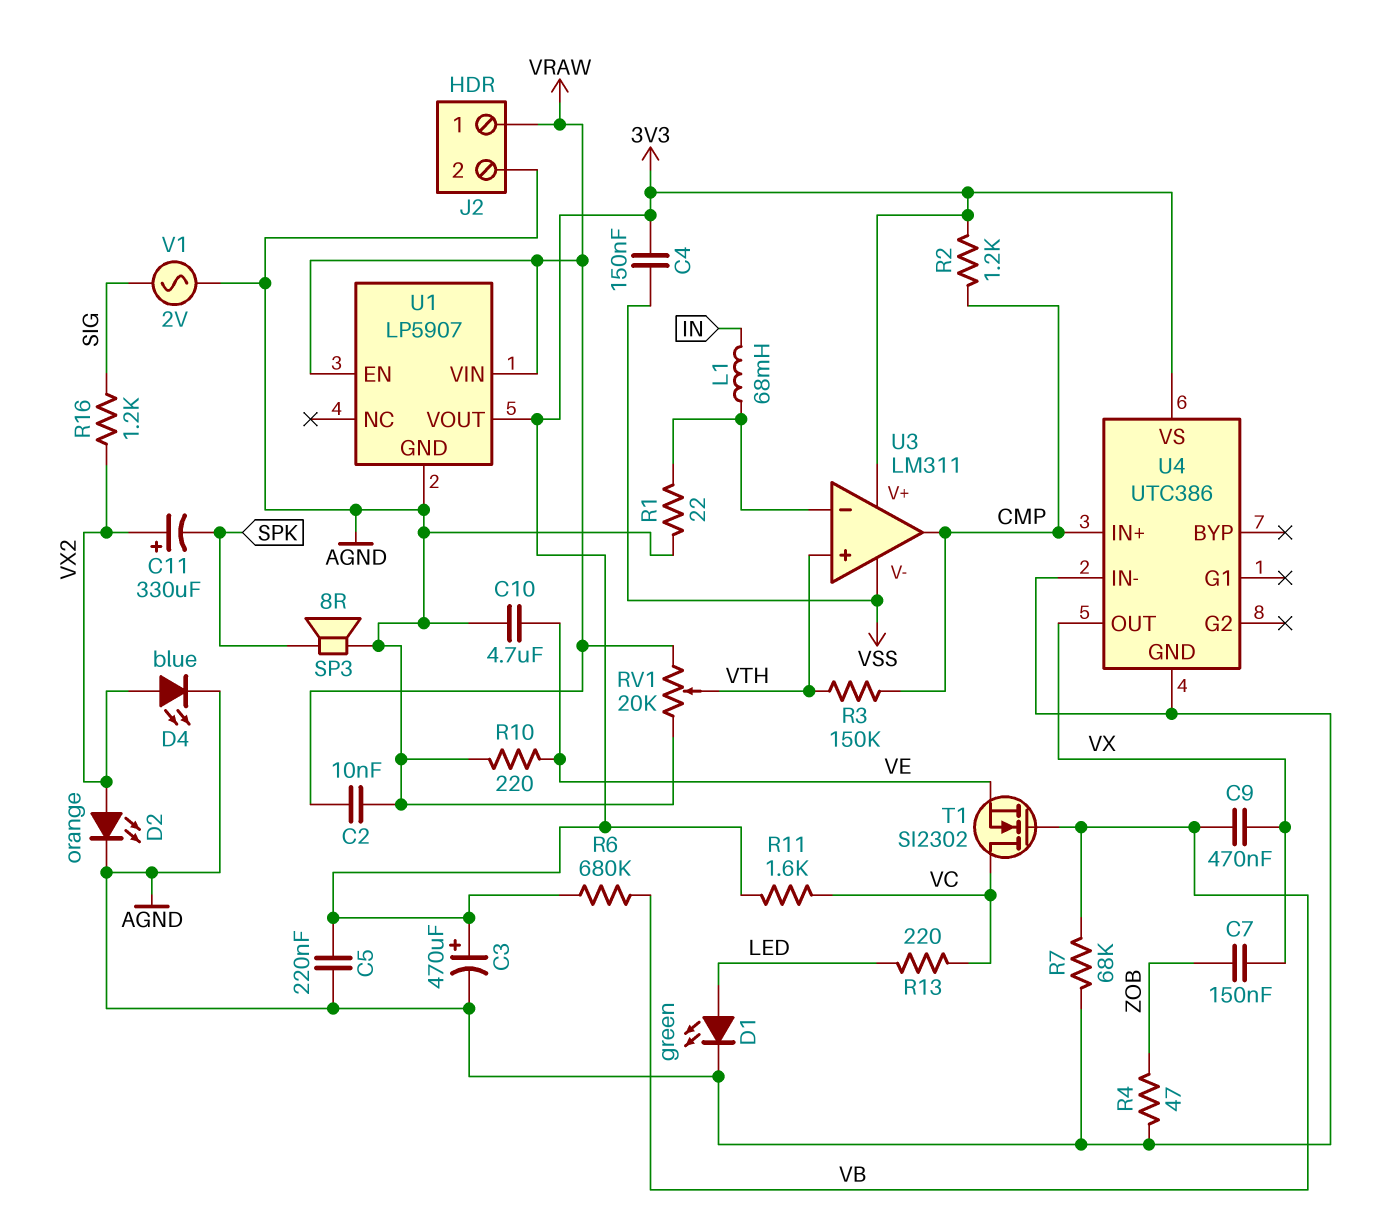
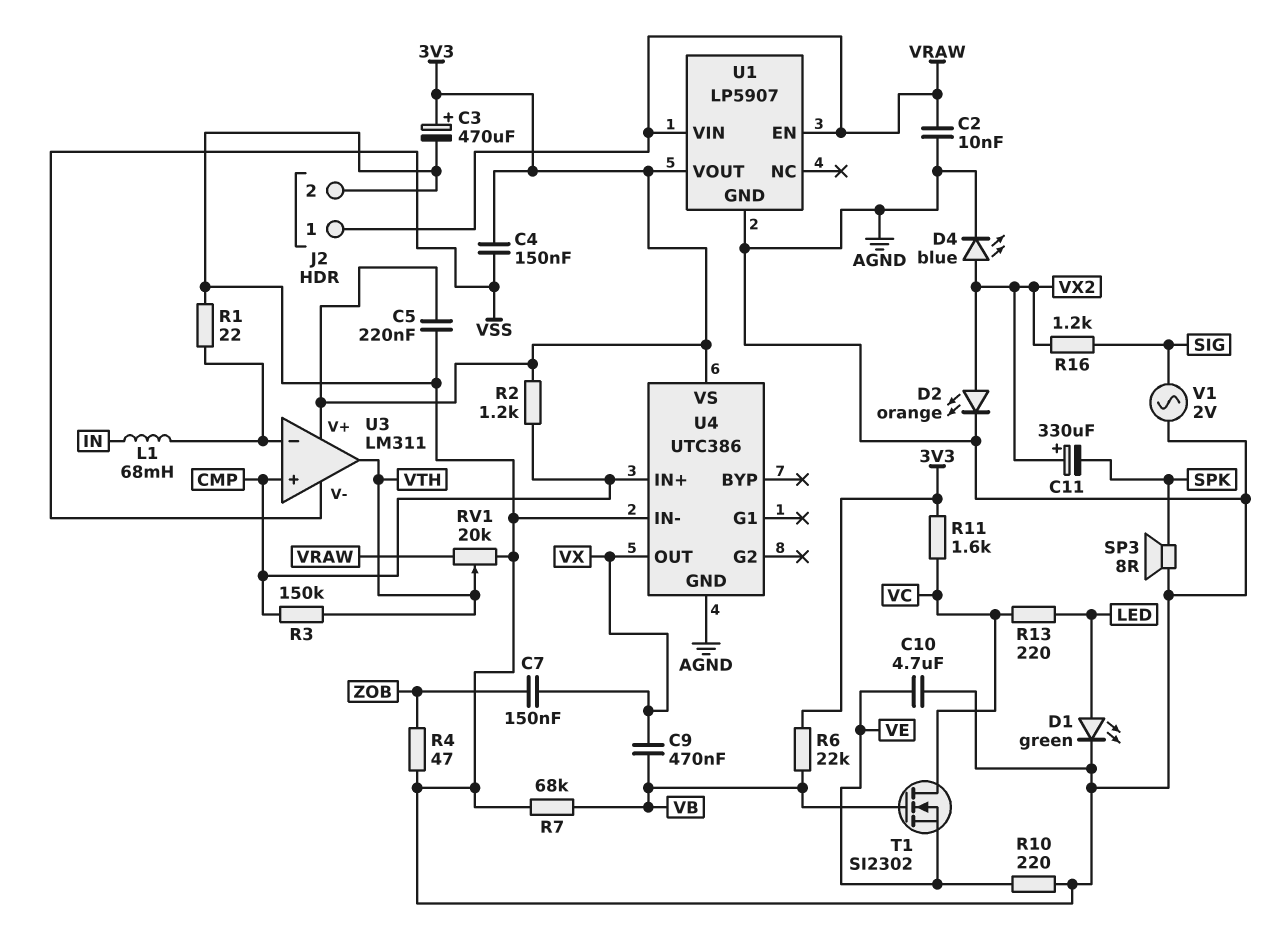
R6: 680k (3V3, VB) -> 22k (3V3, VB)
U3 pin in+: VTH -> CMP
U3 pin out: CMP -> VTH

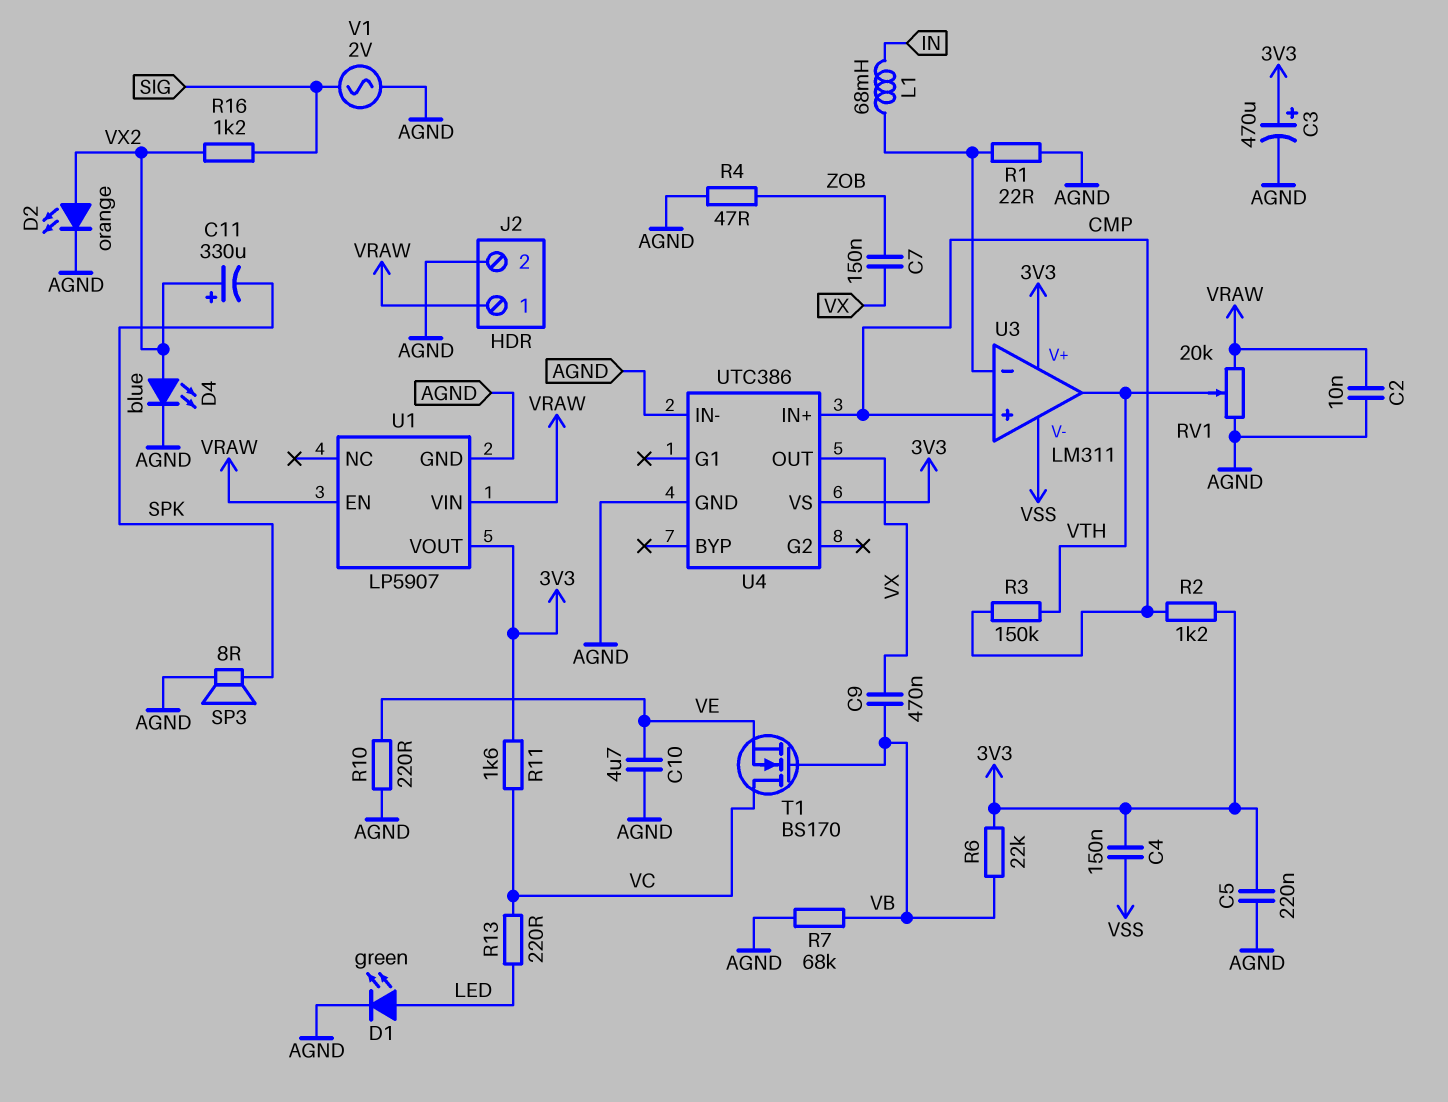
T1: NMOS SI2302 (G VB, D VC, S VE) -> NMOS BS170 (G VB, D VC, S VE)

